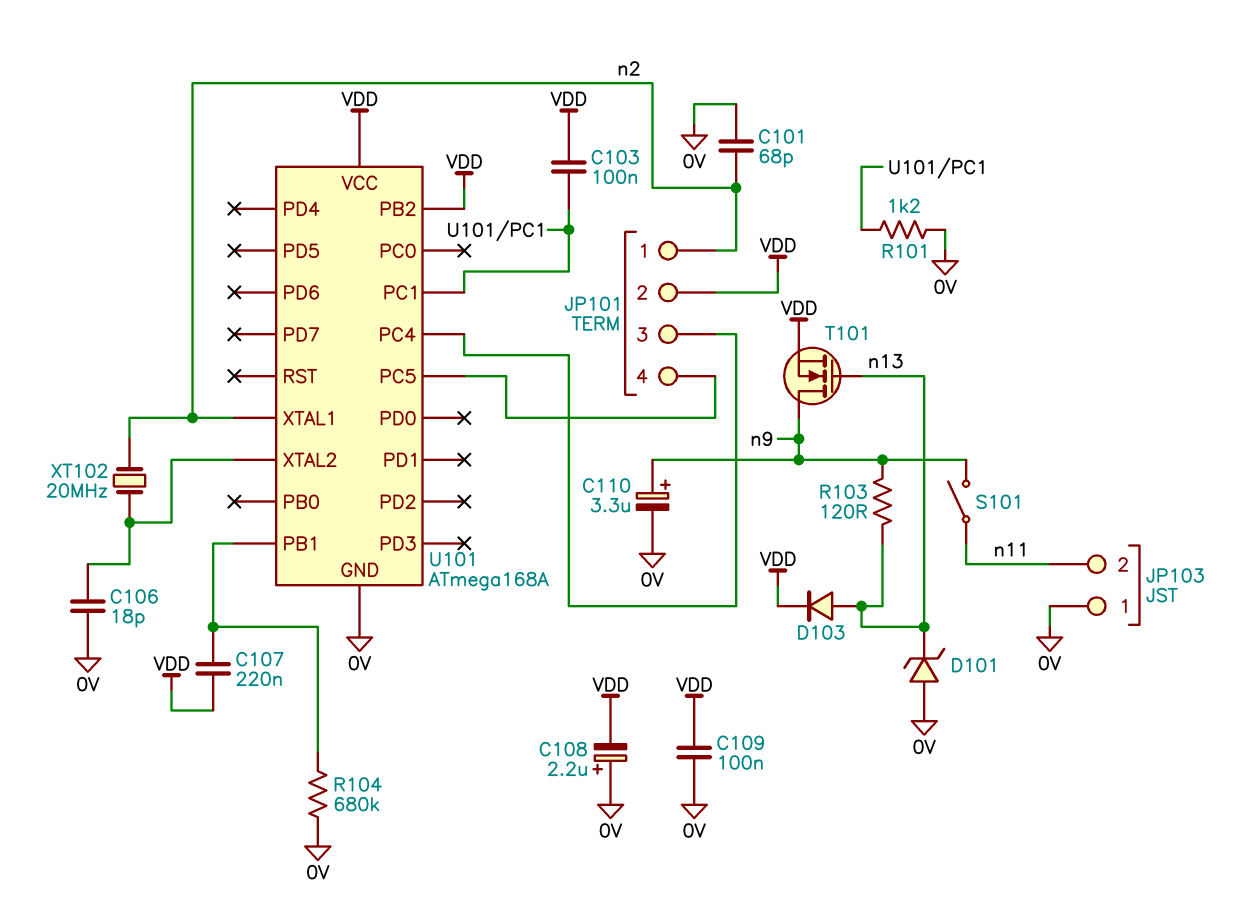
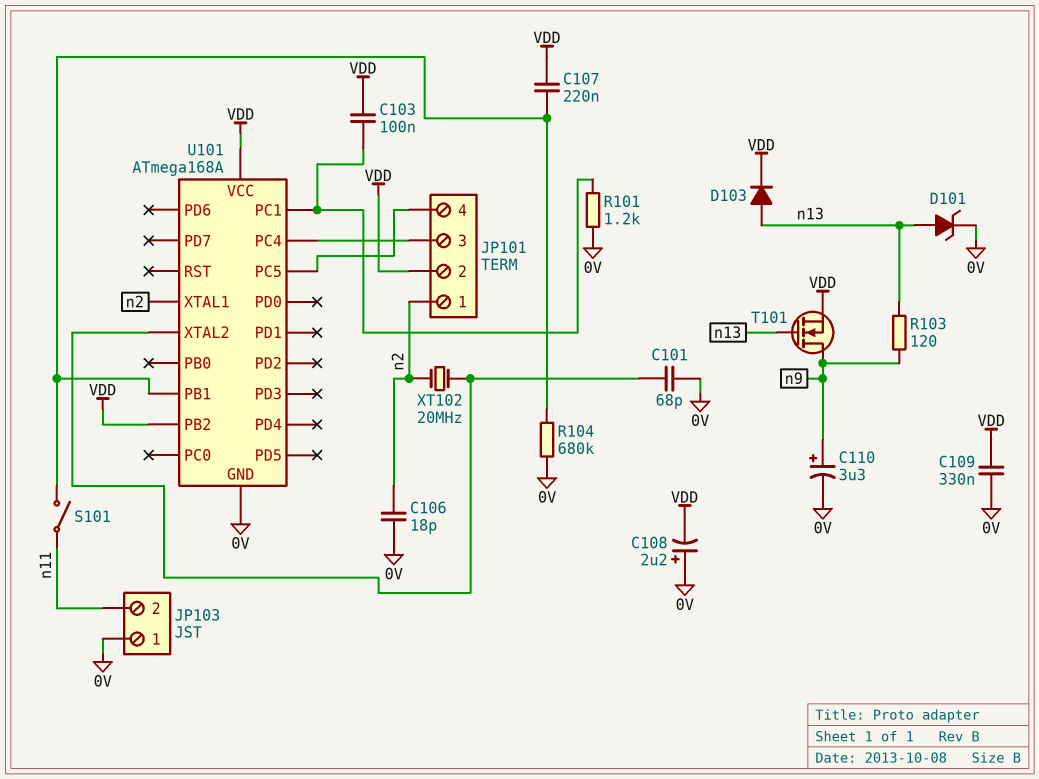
C101: 68pF (0V, n2) -> 68pF (0V, U101/XTAL2)
C106: 18pF (0V, U101/XTAL2) -> 18pF (0V, n2)
C109: 100nF (0V, VDD) -> 330nF (0V, VDD)
D101: zener (A 0V, K n13) -> zener (A n13, K 0V)
S101: switch (n9, n11) -> switch (U101/PB1, n11)

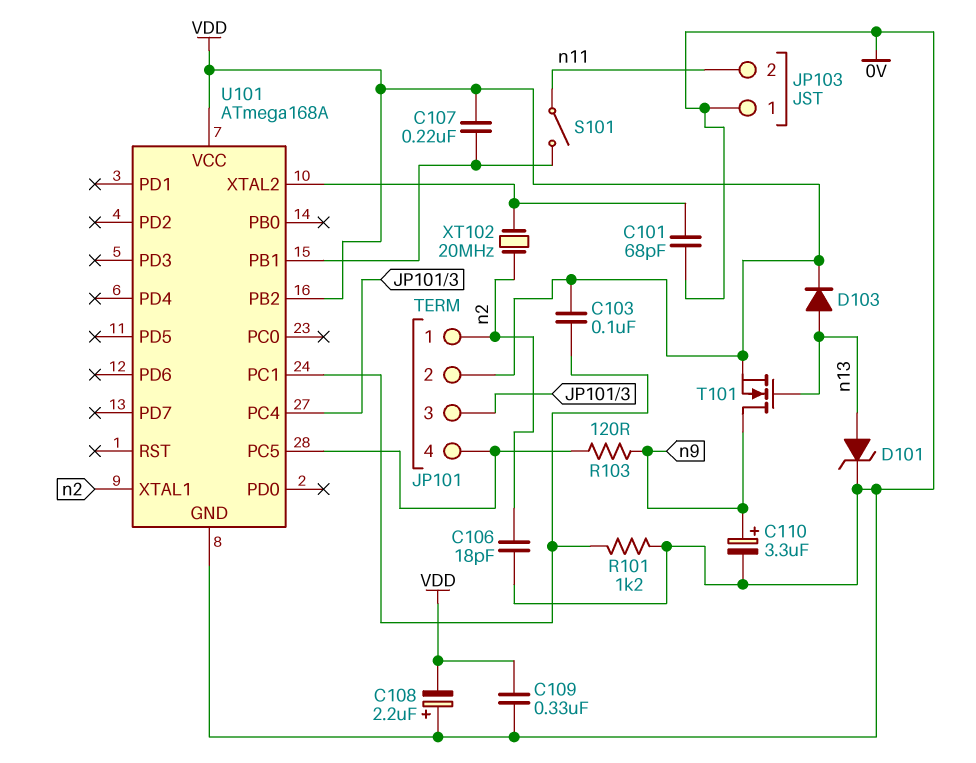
R103: 120 (n9, n13) -> 120 (JP101/4, n9)
R104: 680k (0V, U101/PB1) -> none

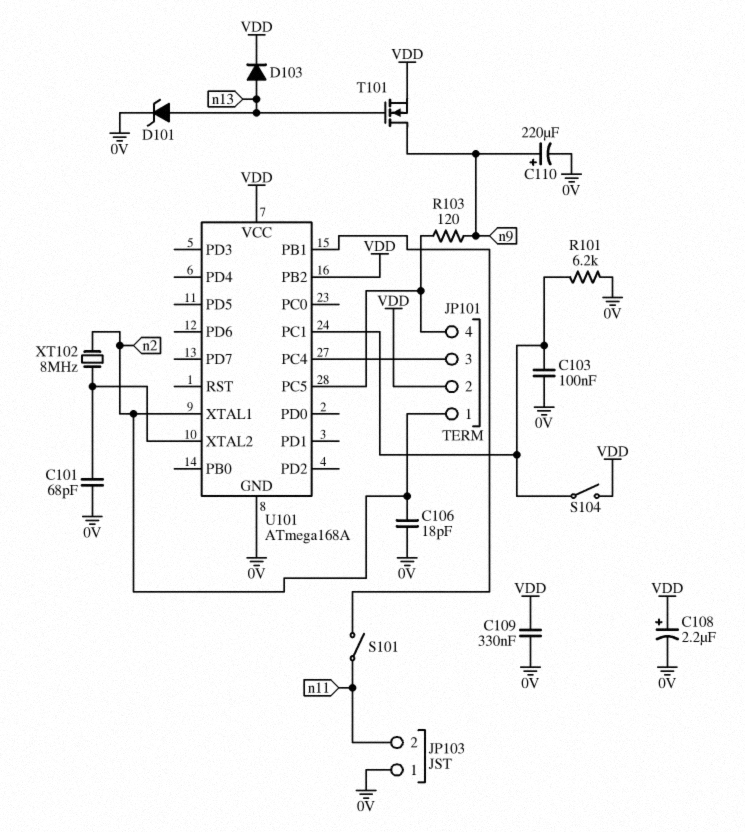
C103: 100nF (U101/PC1, VDD) -> 100nF (0V, U101/PC1)
C107: 220nF (U101/PB1, VDD) -> none
C108: 2.2uF (plus 0V, minus VDD) -> 2.2uF (plus VDD, minus 0V)
C110: 3.3uF (plus n9, minus 0V) -> 220uF (plus n9, minus 0V)
R101: 1.2k (0V, U101/PC1) -> 6.2k (0V, U101/PC1)
S104: none -> switch (U101/PC1, VDD)
XT102: 20MHz (U101/XTAL2, n2) -> 8MHz (U101/XTAL2, n2)

